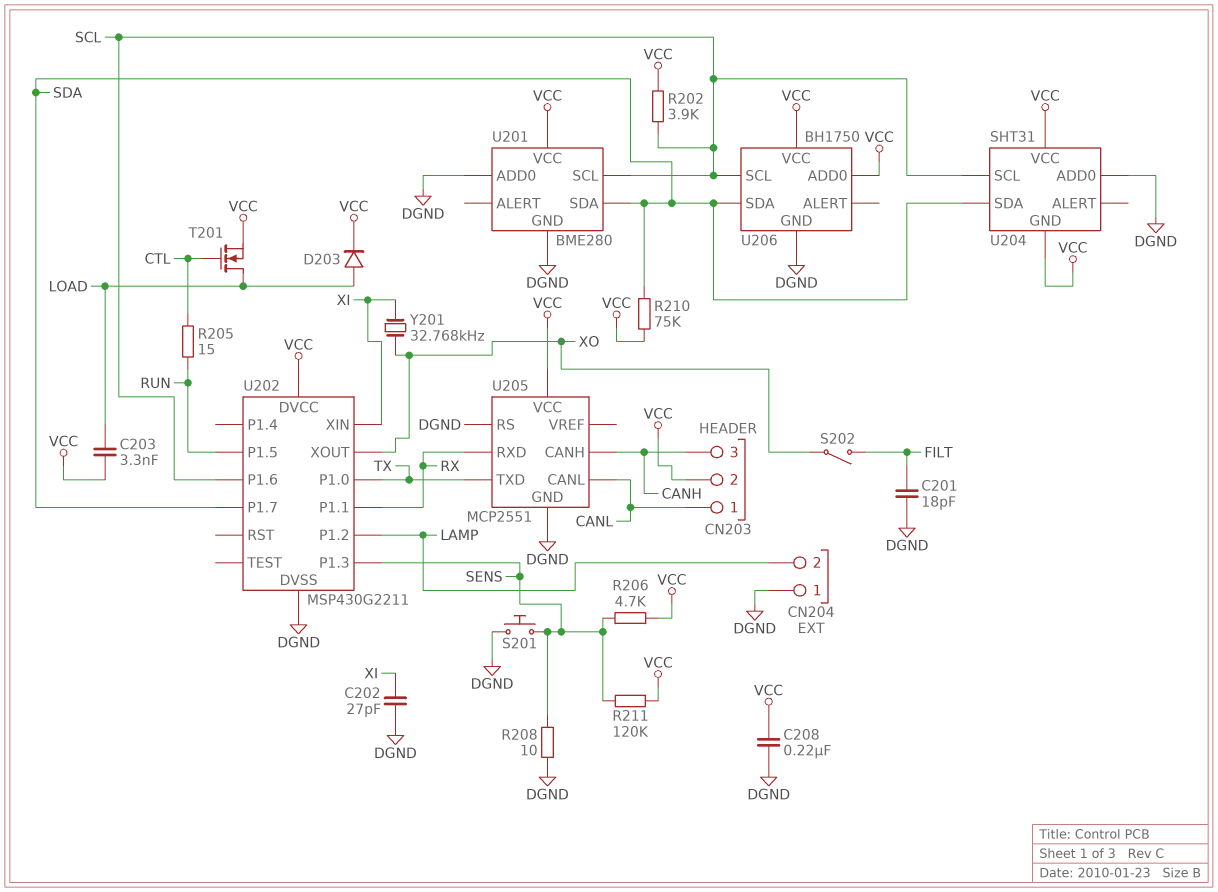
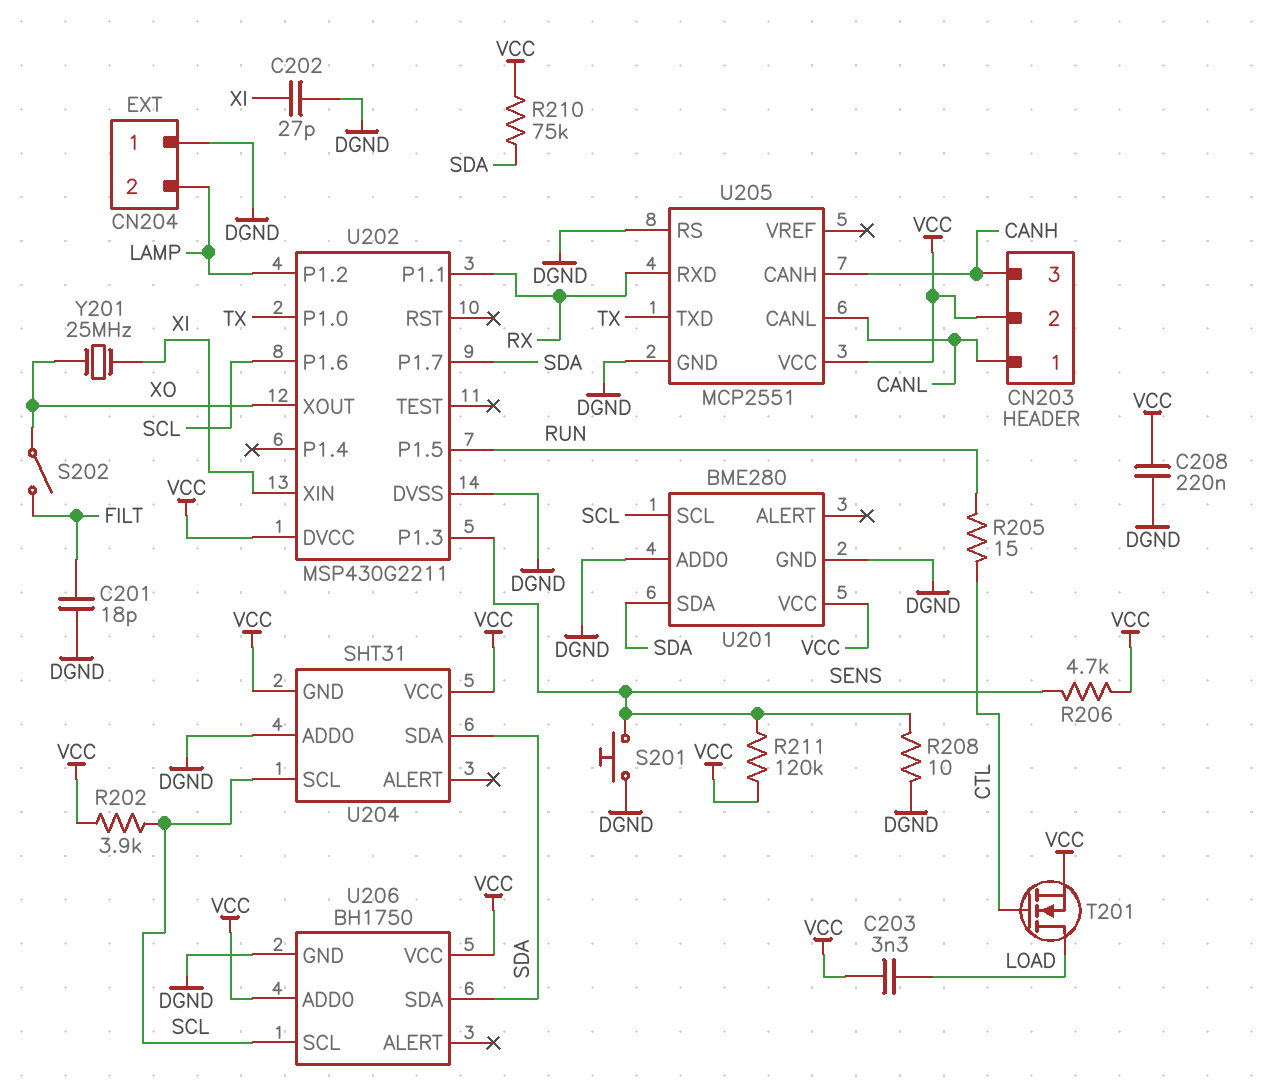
D203: diode (A LOAD, K VCC) -> none
Y201: 32.768kHz (XI, XO) -> 25MHz (XI, XO)

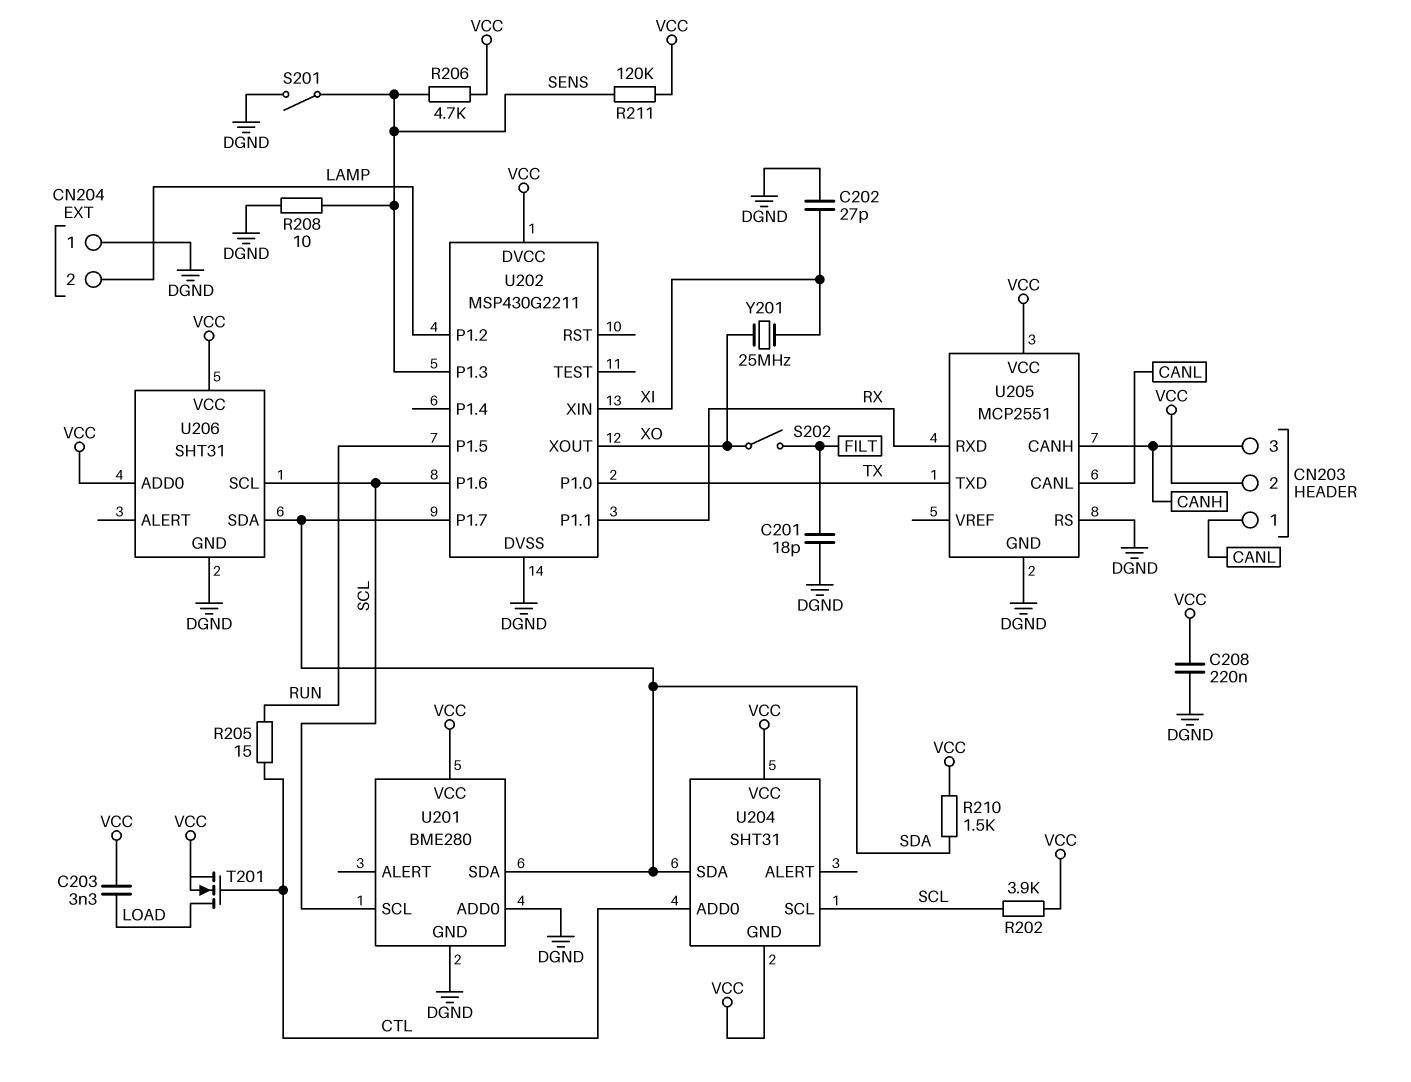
R210: 75k (SDA, VCC) -> 1.5k (SDA, VCC)
S201: button (DGND, SENS) -> switch (DGND, SENS)
U204 pin ADD0: DGND -> CTL
U206: BH1750 -> SHT31

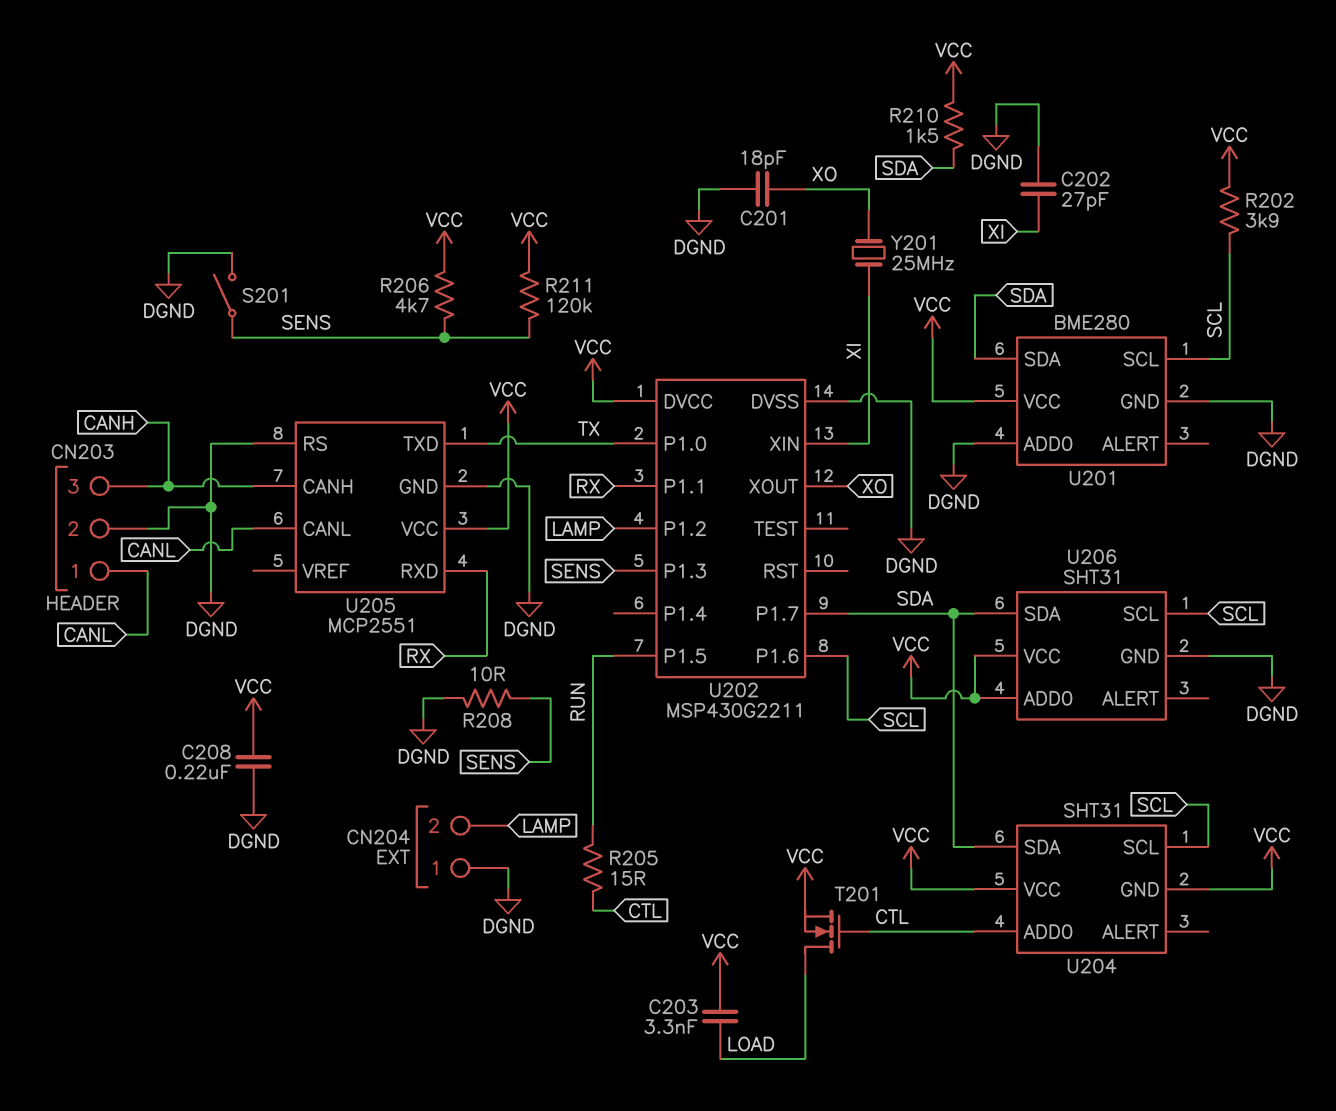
C201: 18pF (DGND, FILT) -> 18pF (DGND, XO)
CN203 pin 2: VCC -> DGND
S202: switch (FILT, XO) -> none

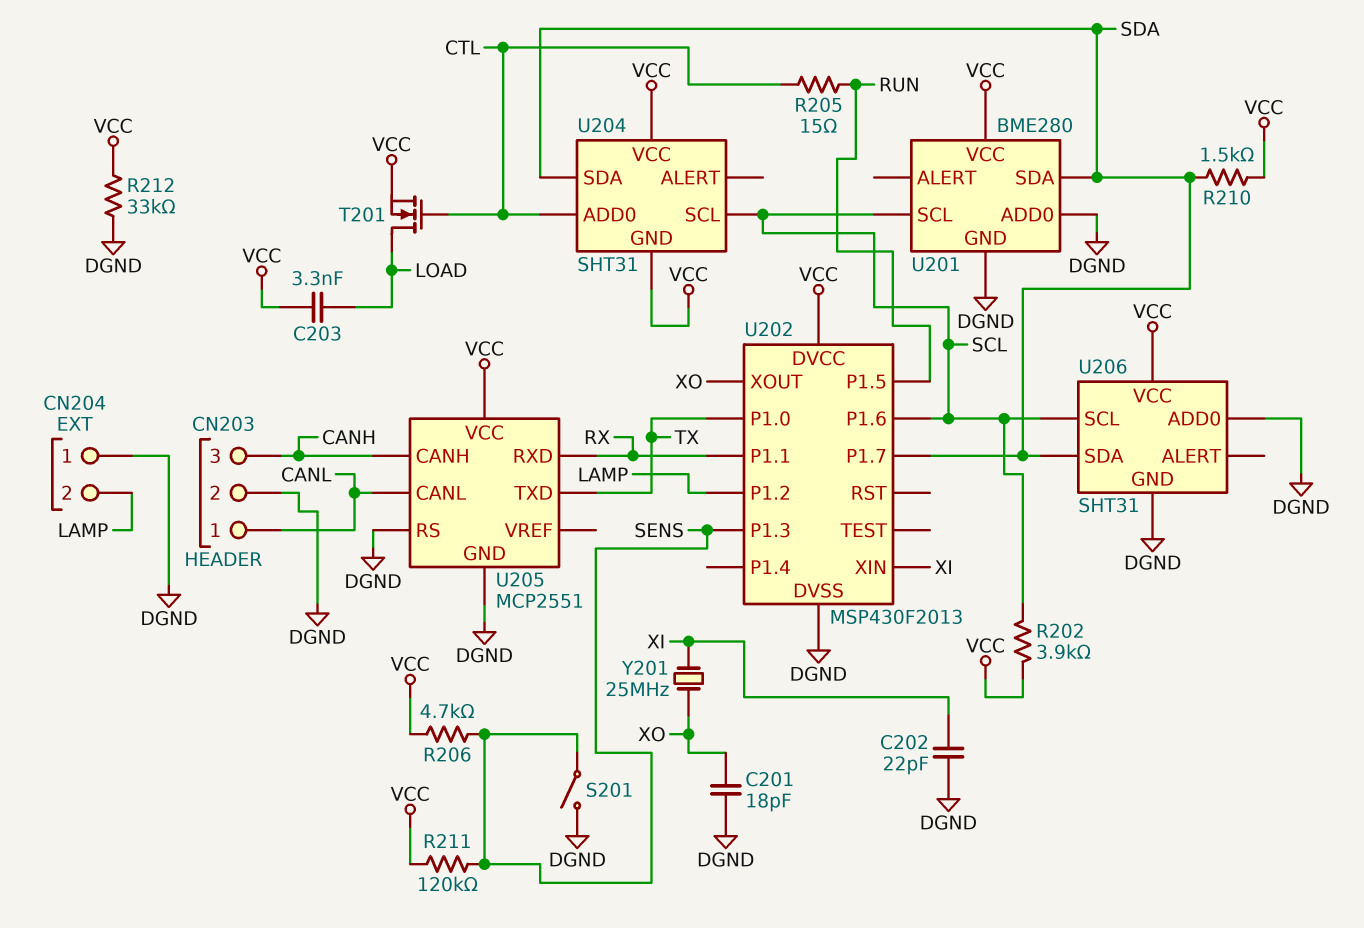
C202: 27pF (DGND, XI) -> 22pF (DGND, XI)
C208: 220nF (DGND, VCC) -> none
R208: 10 (DGND, SENS) -> none
R212: none -> 33k (DGND, VCC)
U202: MSP430G2211 -> MSP430F2013
U206 pin ADD0: VCC -> DGND

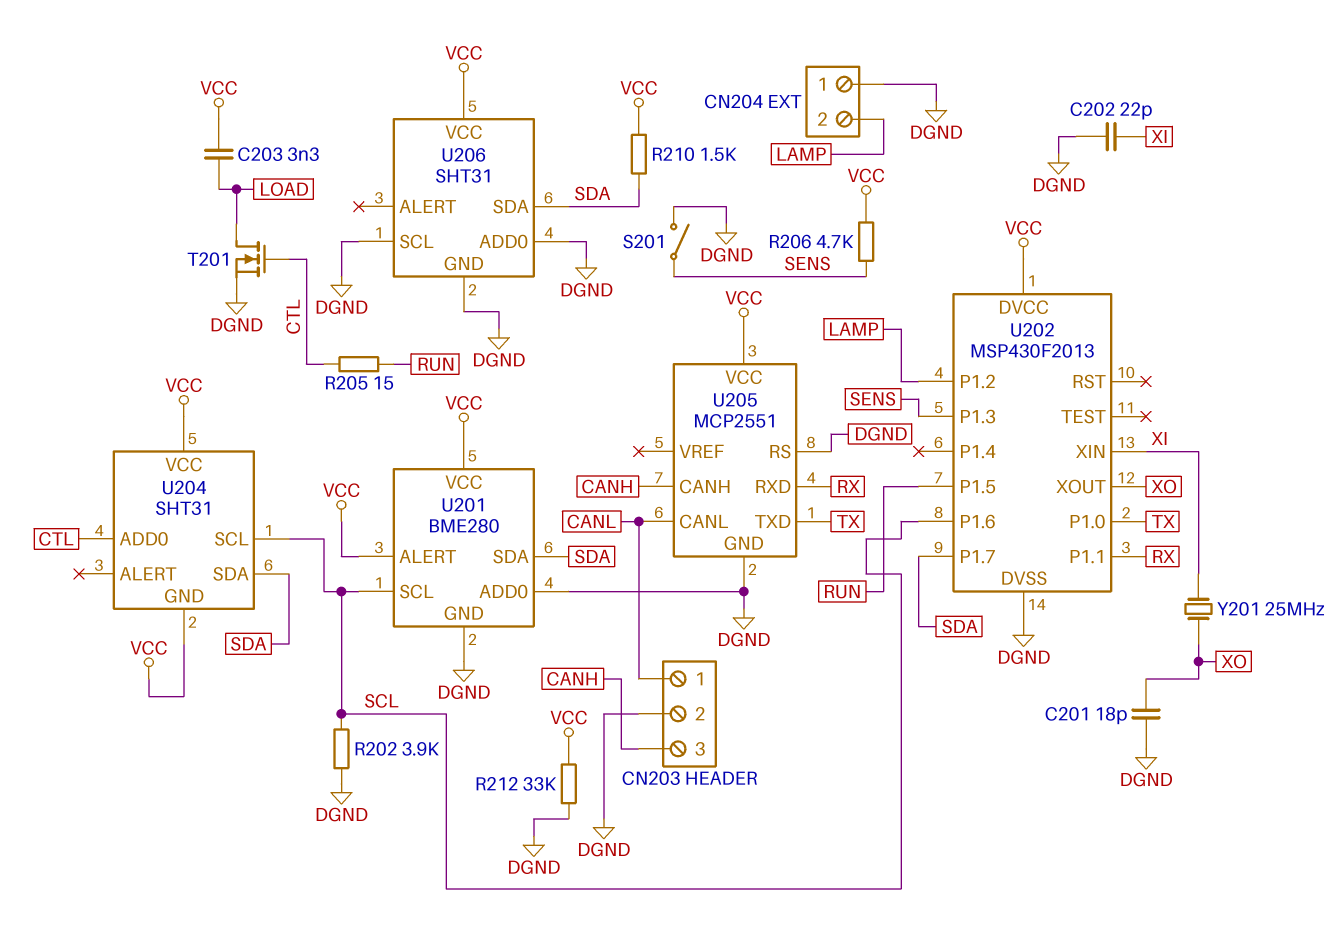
R202: 3.9k (SCL, VCC) -> 3.9k (DGND, SCL)
R211: 120k (SENS, VCC) -> none
T201: NMOS (G CTL, D LOAD, S VCC) -> NMOS (G CTL, D LOAD, S DGND)
U201 pin ALERT: none -> VCC
U206 pin SCL: SCL -> DGND

